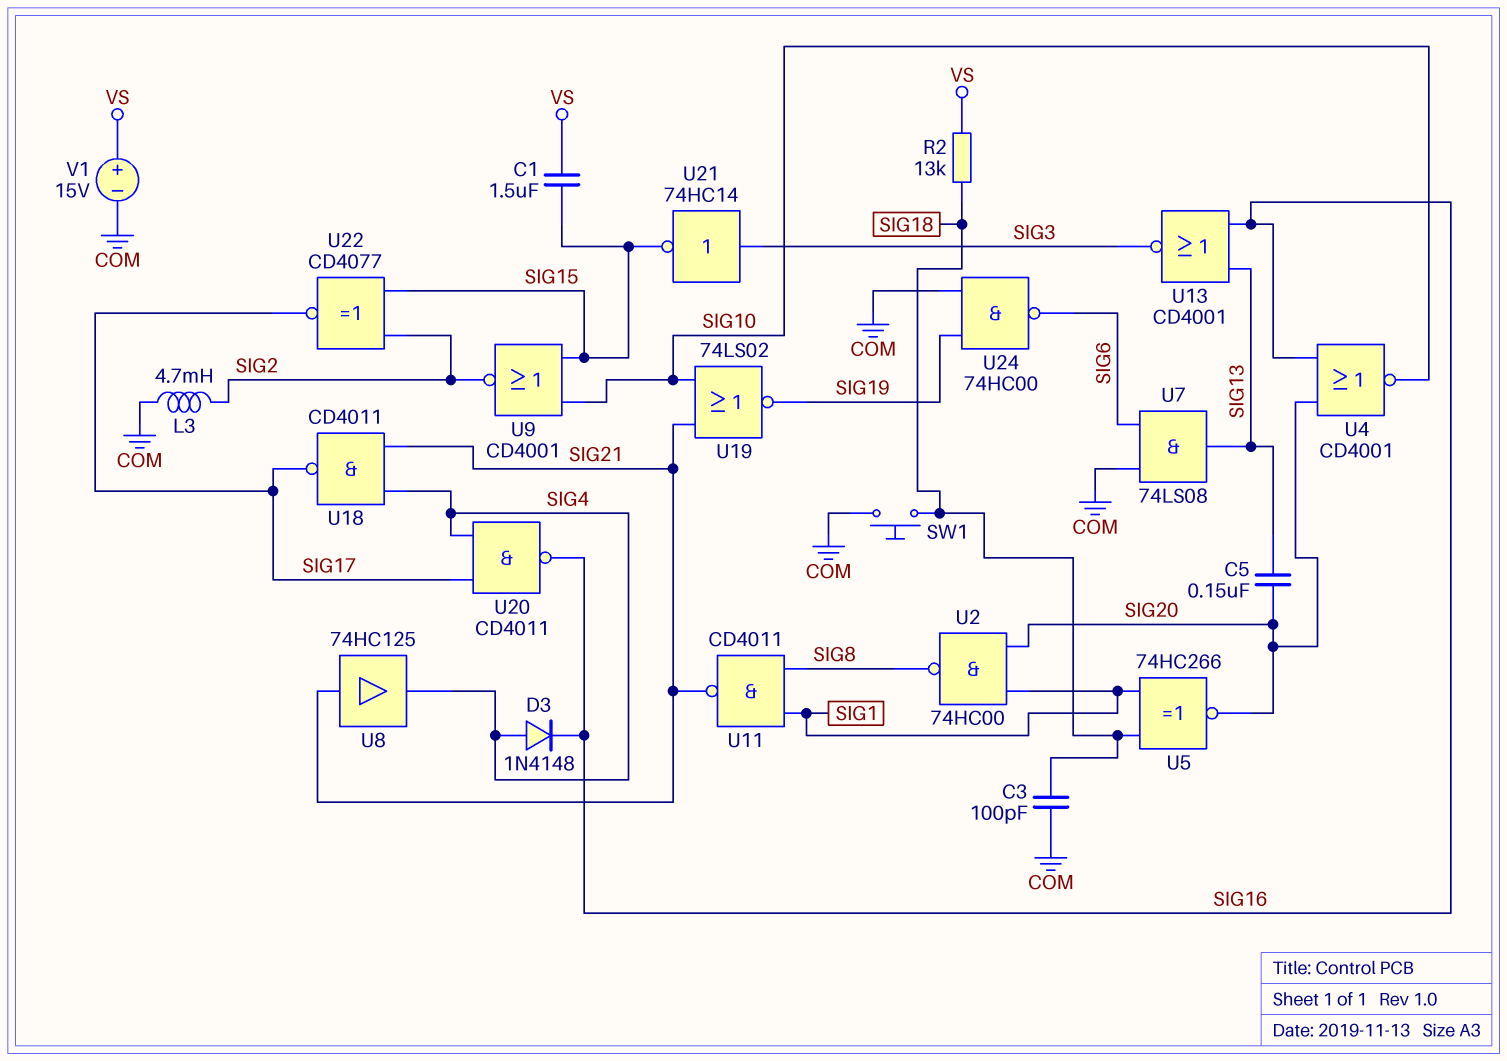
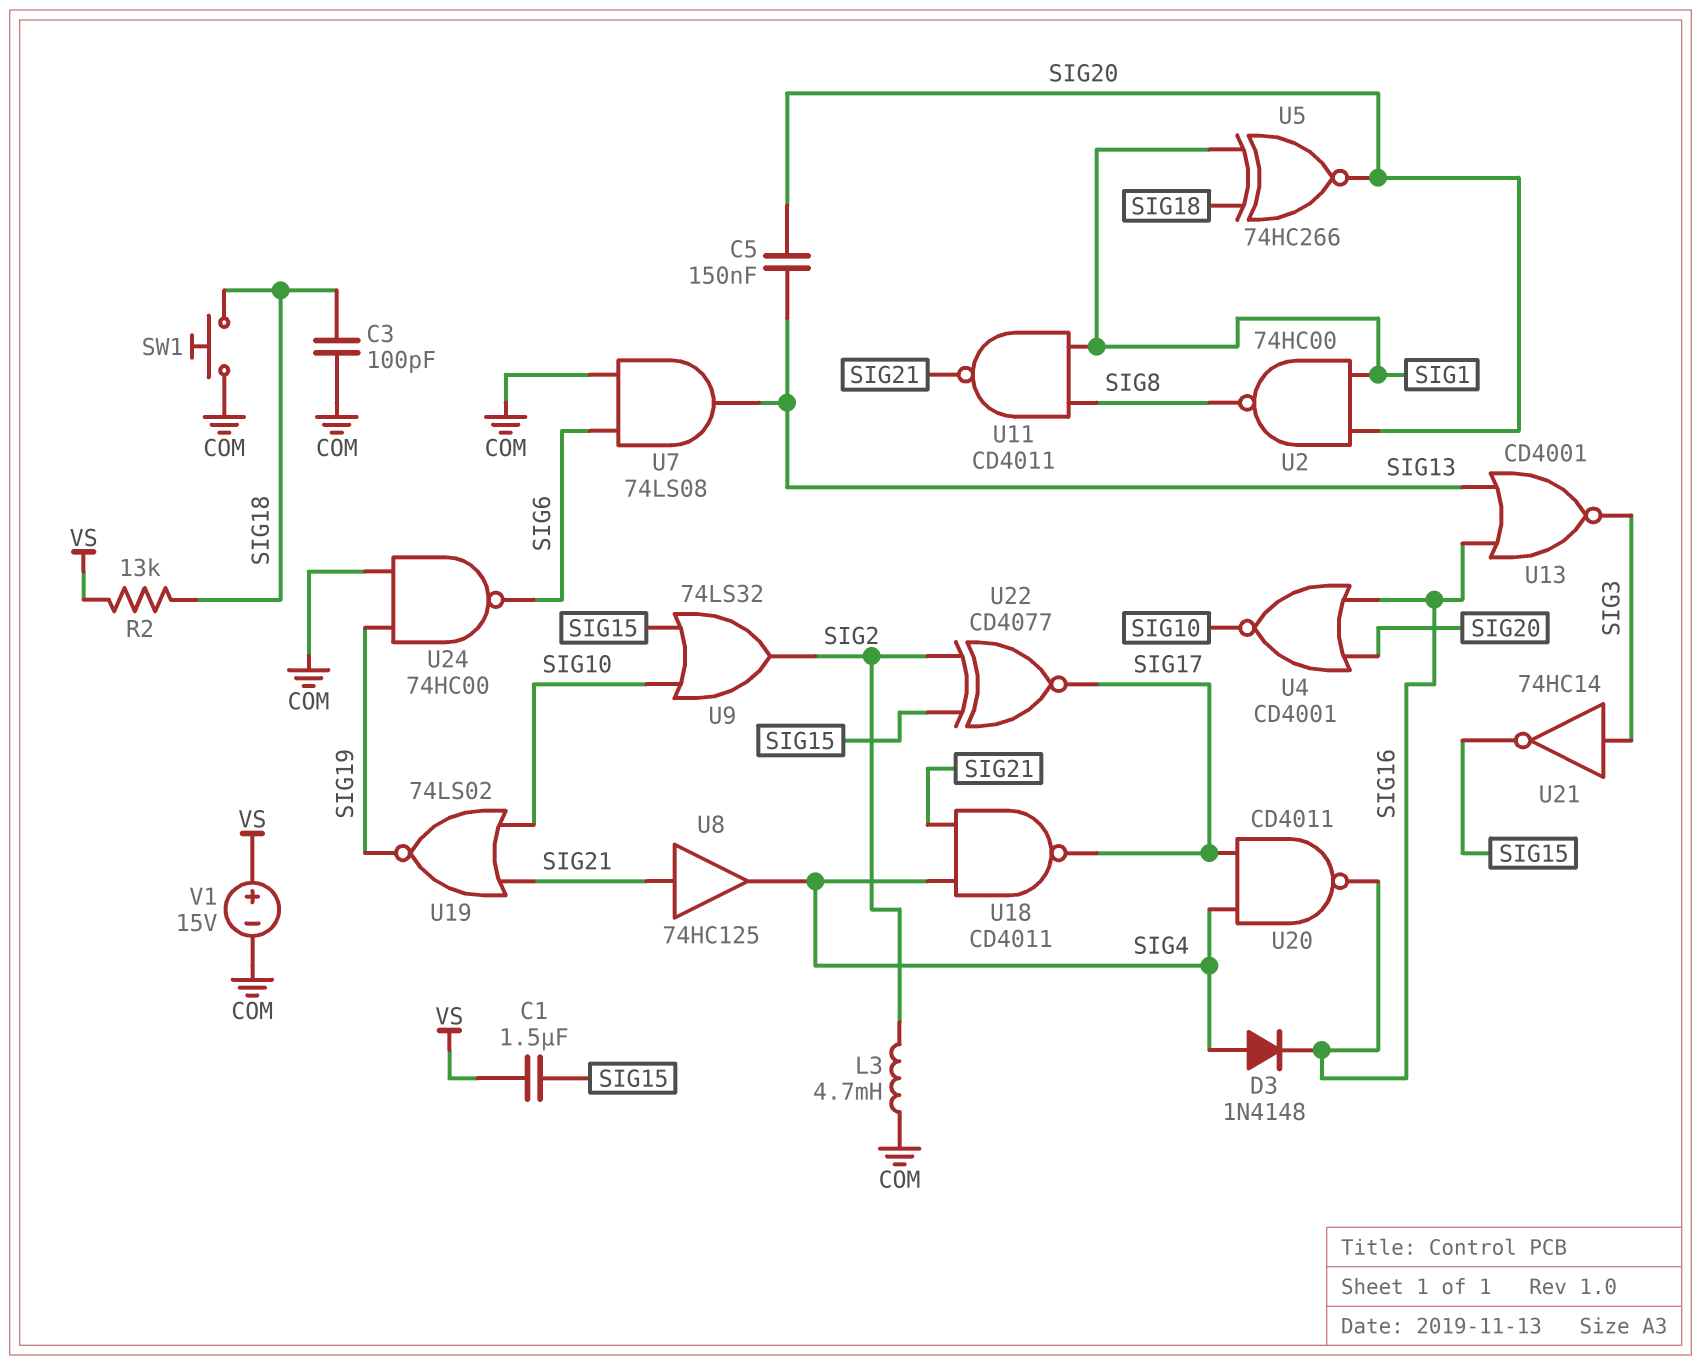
U9: NOR CD4001 (in SIG10, in SIG15, out SIG2) -> OR 74LS32 (in SIG10, in SIG15, out SIG2)

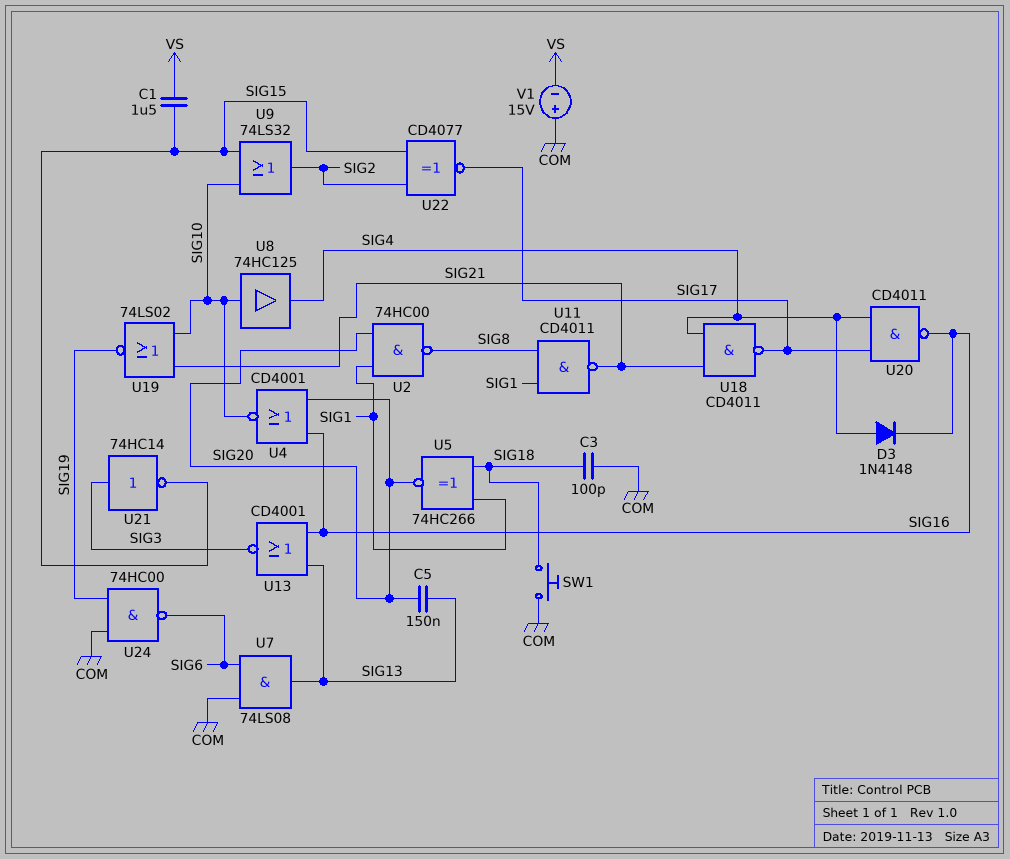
L3: 4.7mH (COM, SIG2) -> none
R2: 13k (SIG18, VS) -> none
U8: buffer 74HC125 (in SIG21, out SIG4) -> buffer 74HC125 (in SIG10, out SIG4)
V1: 15V (plus VS, minus COM) -> 15V (plus COM, minus VS)

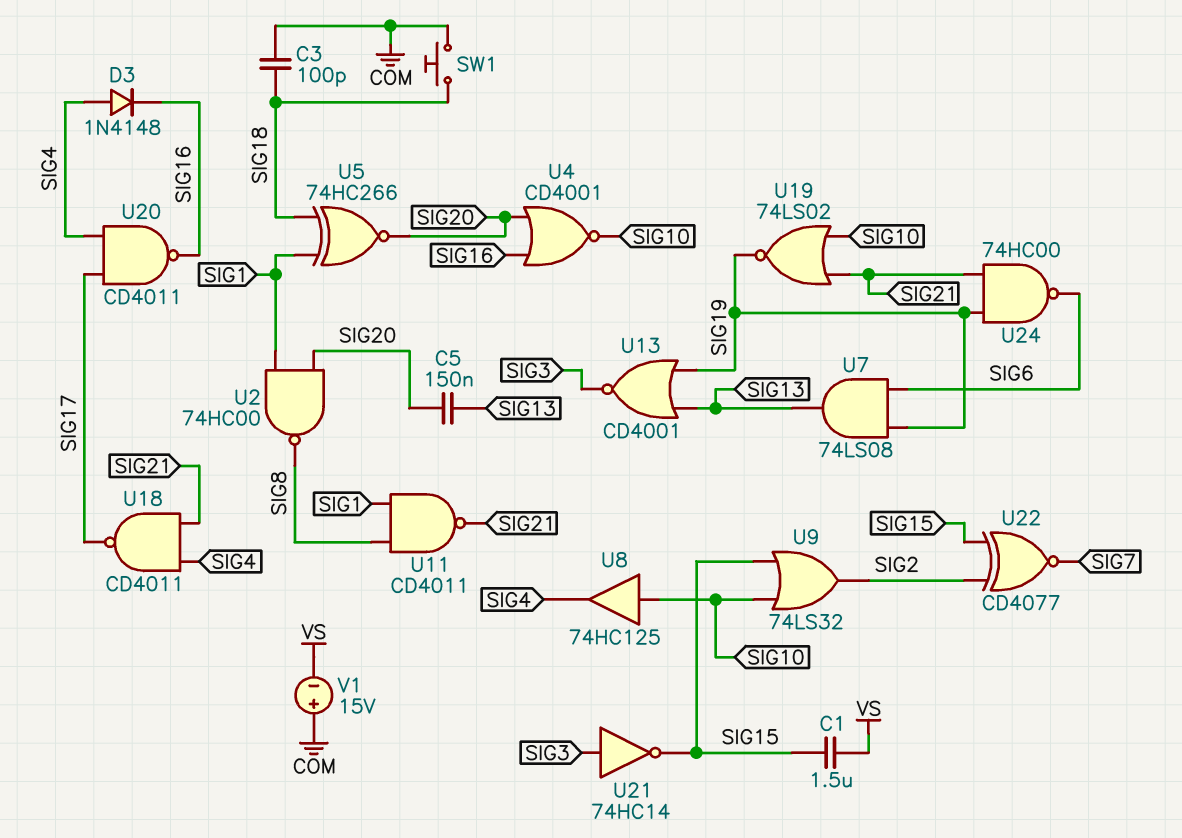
U7: AND 74LS08 (in COM, in SIG6, out SIG13) -> AND 74LS08 (in SIG6, in SIG19, out SIG13)
U13: NOR CD4001 (in SIG13, in SIG16, out SIG3) -> NOR CD4001 (in SIG13, in SIG19, out SIG3)
U22: XNOR CD4077 (in SIG2, in SIG15, out SIG17) -> XNOR CD4077 (in SIG2, in SIG15, out SIG7)
U24: NAND 74HC00 (in COM, in SIG19, out SIG6) -> NAND 74HC00 (in SIG19, in SIG21, out SIG6)

